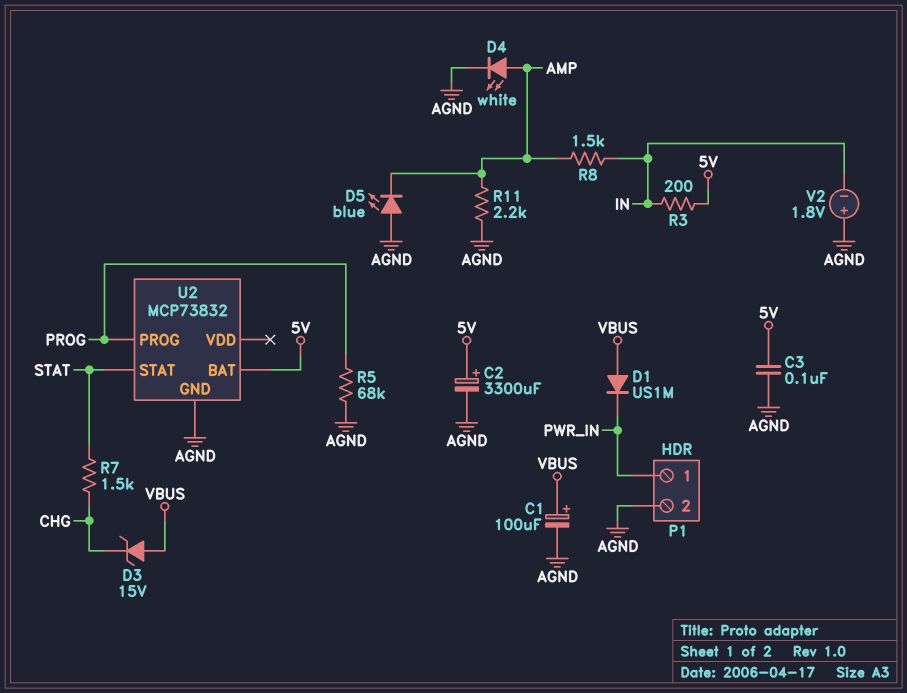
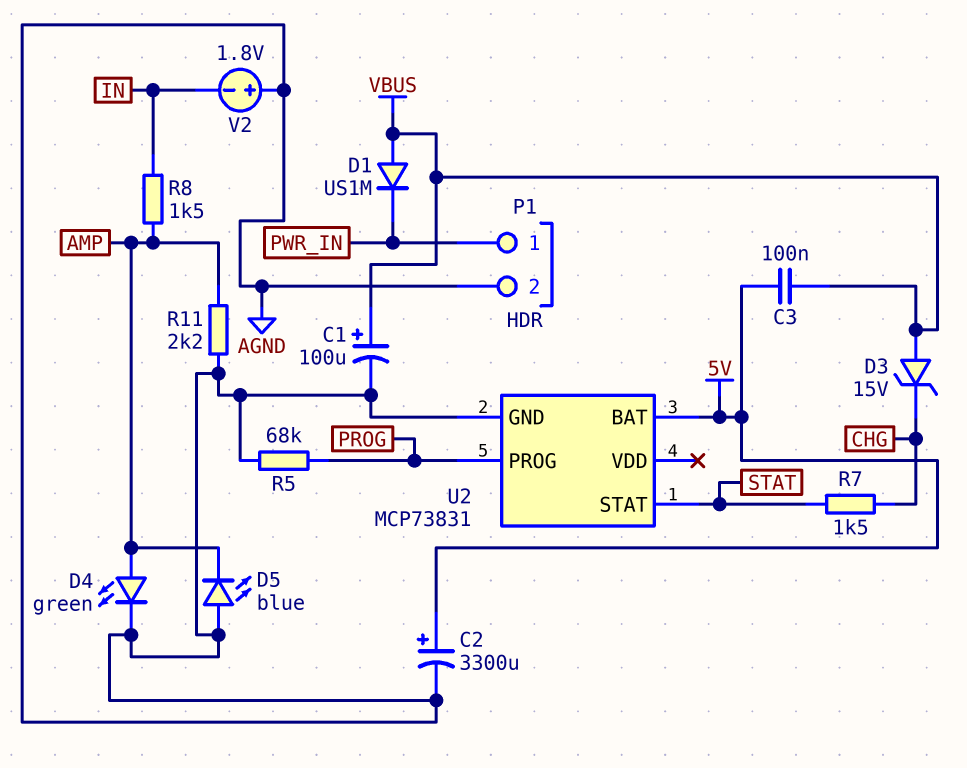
C3: 100nF (5V, AGND) -> 100nF (5V, VBUS)
D4: LED white (A AMP, K AGND) -> LED green (A AMP, K AGND)
R3: 200 (5V, IN) -> none
U2: MCP73832 -> MCP73831

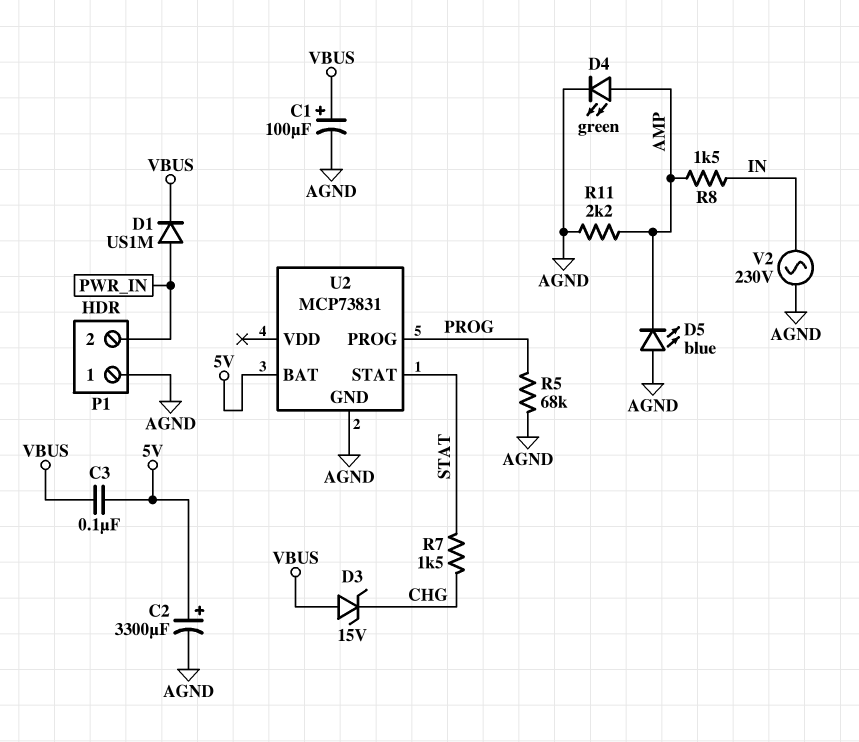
D1: diode US1M (A VBUS, K PWR_IN) -> diode US1M (A PWR_IN, K VBUS)
P1 pin 1: PWR_IN -> AGND
P1 pin 2: AGND -> PWR_IN
V2: 1.8V (plus AGND, minus IN) -> AC 230V (AGND, IN)

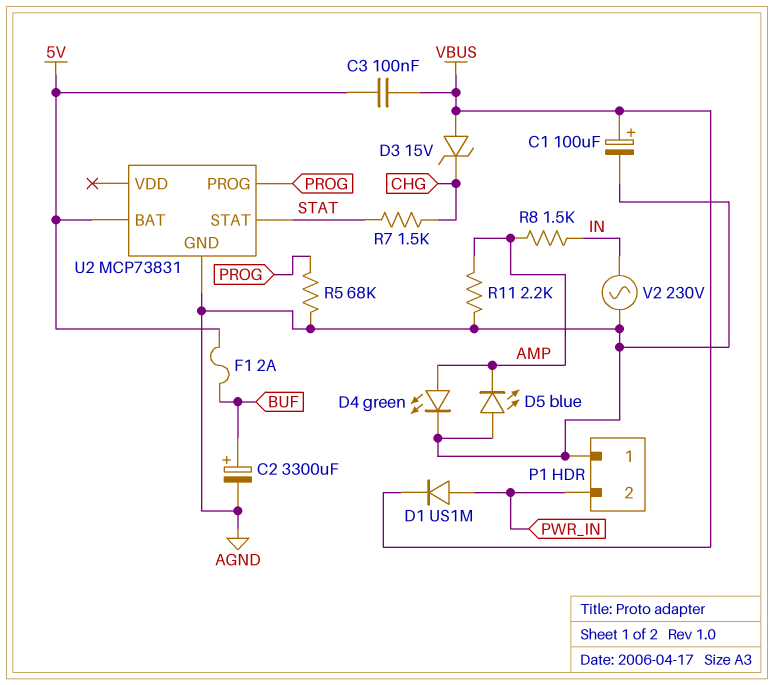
C2: 3300uF (plus 5V, minus AGND) -> 3300uF (plus BUF, minus AGND)
F1: none -> 2A (5V, BUF)

